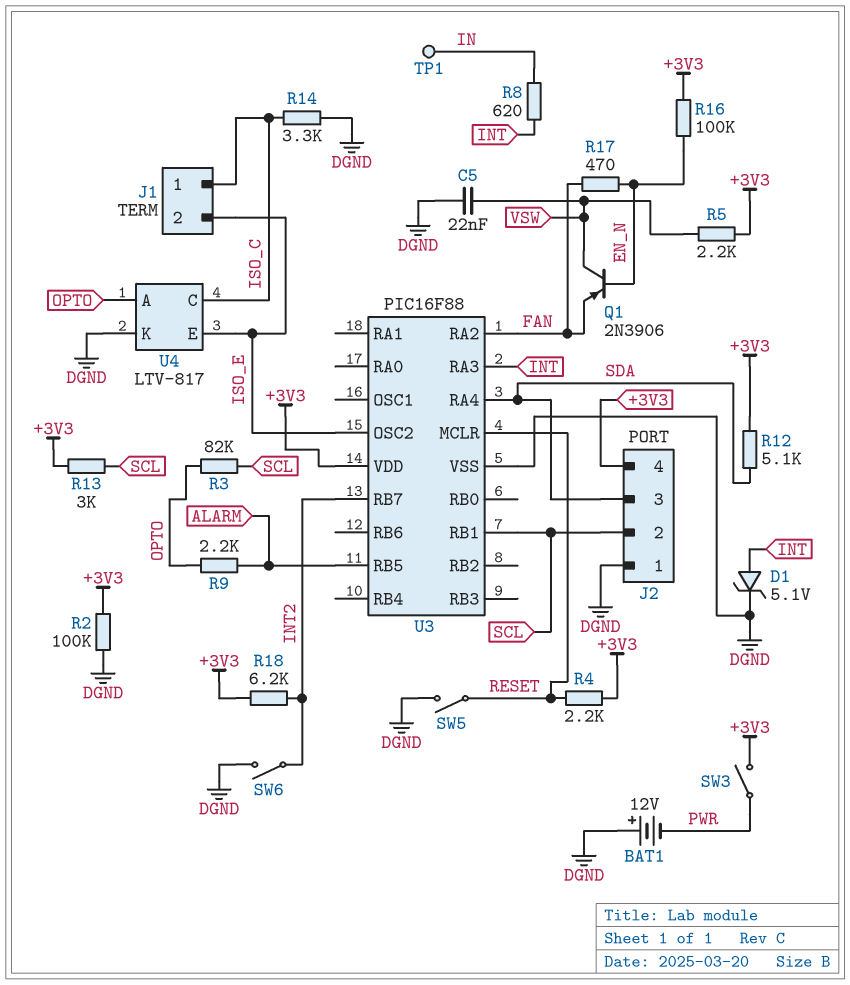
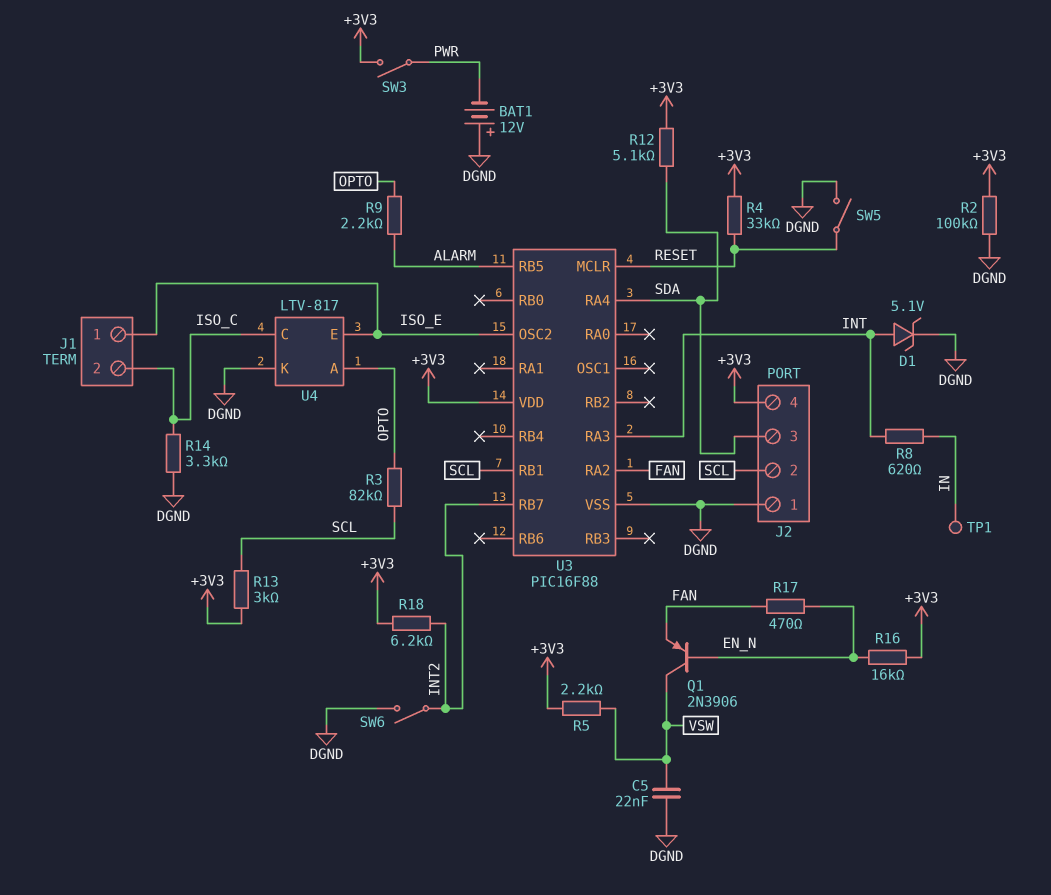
J1 pin 1: ISO_C -> ISO_E
J1 pin 2: ISO_E -> ISO_C
R4: 2.2k (+3V3, RESET) -> 33k (+3V3, RESET)
R16: 100k (+3V3, EN_N) -> 16k (+3V3, EN_N)

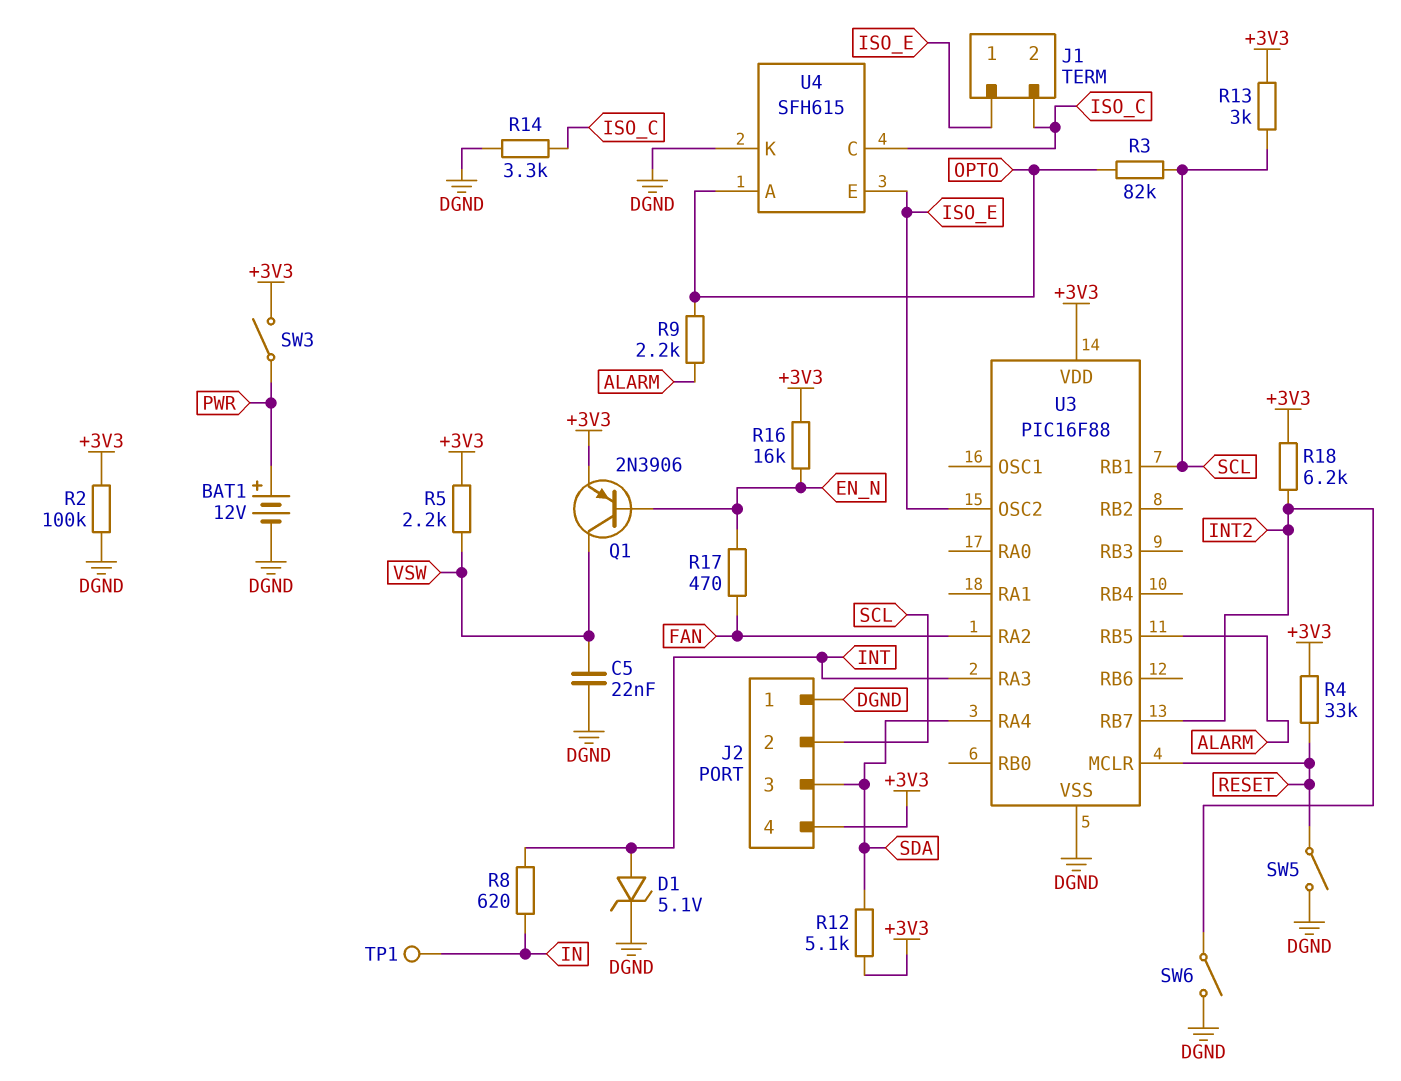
BAT1: 12V (plus DGND, minus PWR) -> 12V (plus PWR, minus DGND)
Q1: PNP 2N3906 (B EN_N, C VSW, E FAN) -> PNP 2N3906 (B EN_N, C VSW, E +3V3)
U4: LTV-817 -> SFH615

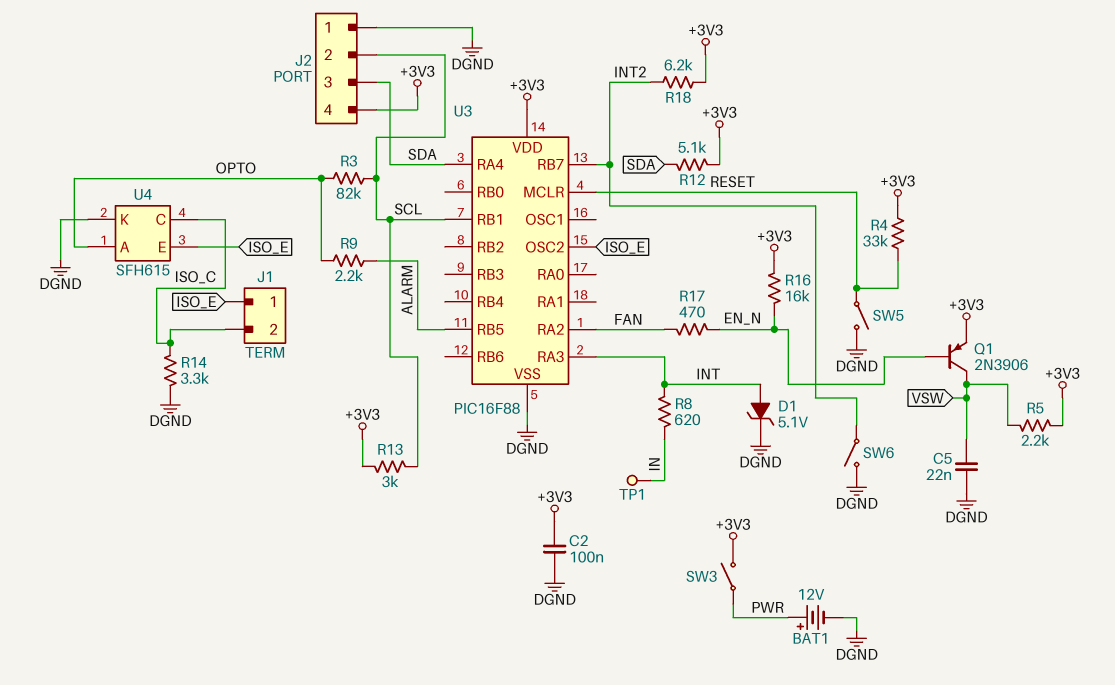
C2: none -> 100nF (+3V3, DGND)
R2: 100k (+3V3, DGND) -> none

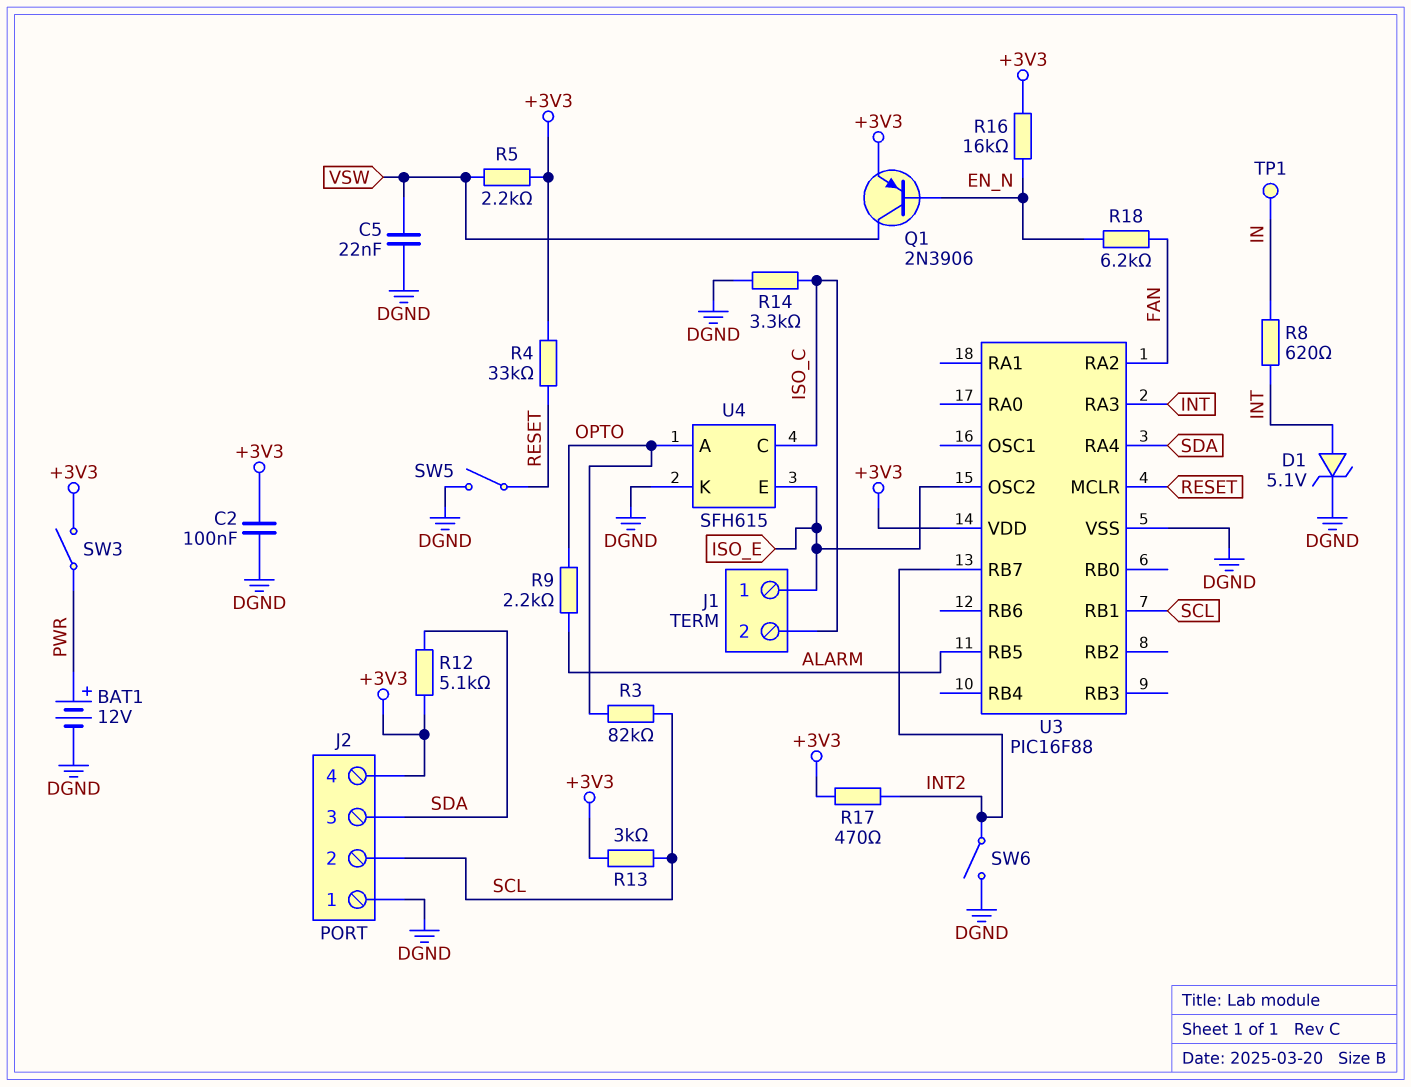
R17: 470 (EN_N, FAN) -> 470 (+3V3, INT2)
R18: 6.2k (+3V3, INT2) -> 6.2k (EN_N, FAN)

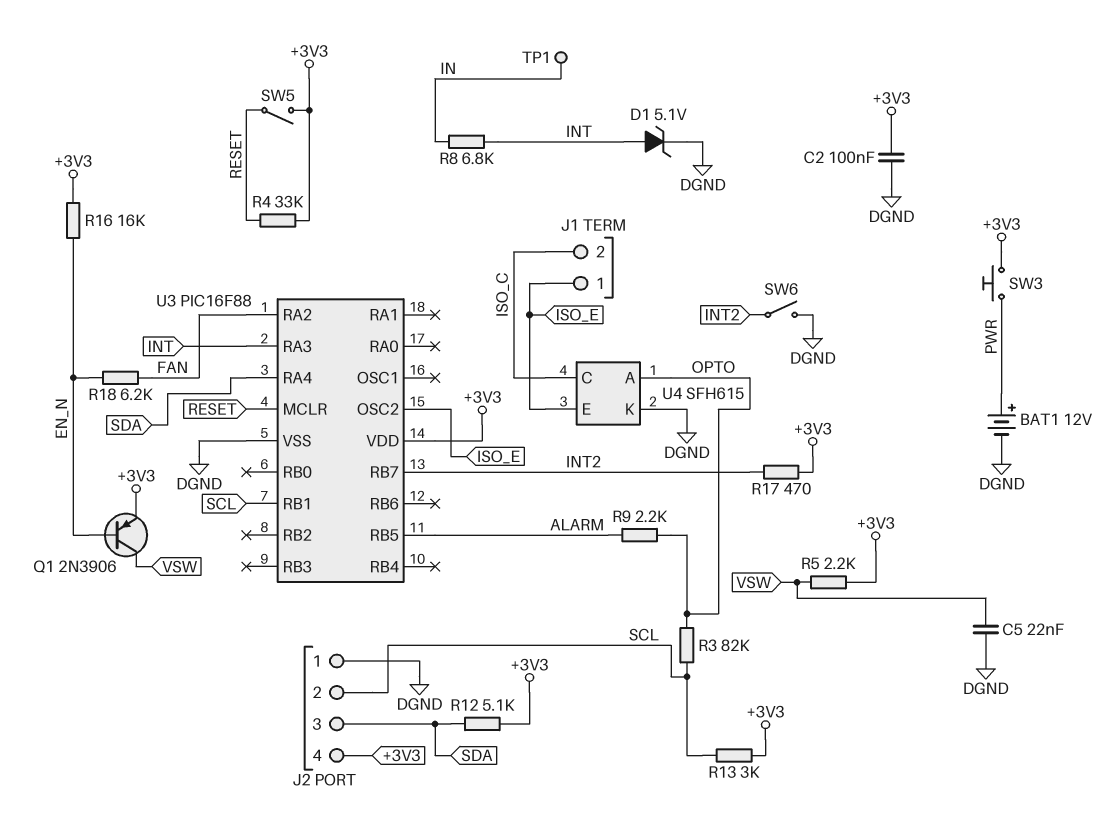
R8: 620 (IN, INT) -> 6.8k (IN, INT)
R14: 3.3k (DGND, ISO_C) -> none
SW3: switch (+3V3, PWR) -> button (+3V3, PWR)
SW5: switch (DGND, RESET) -> switch (+3V3, RESET)

